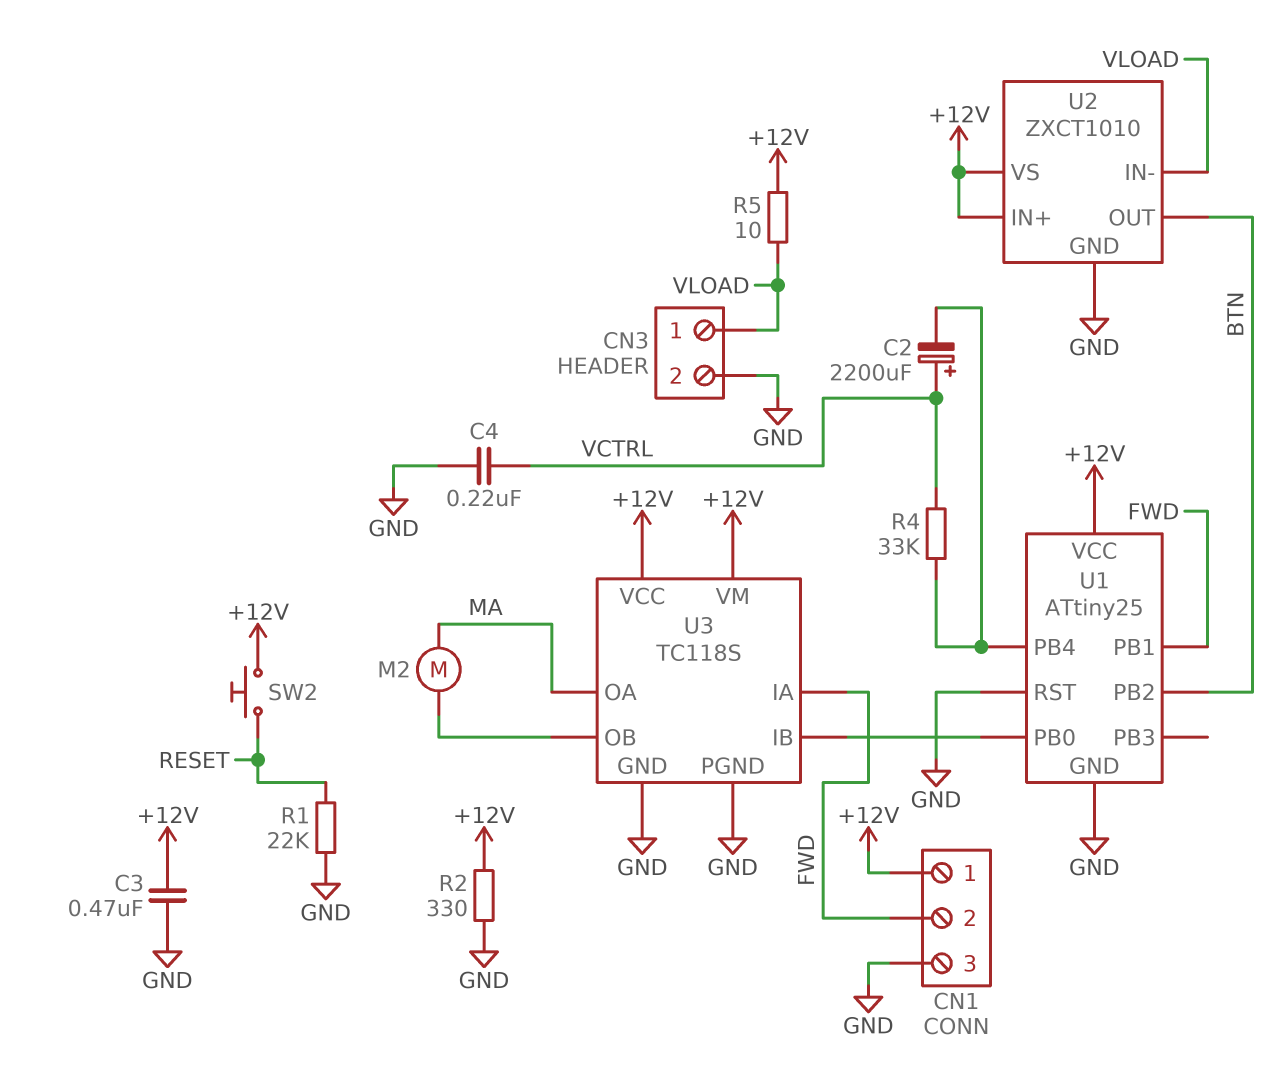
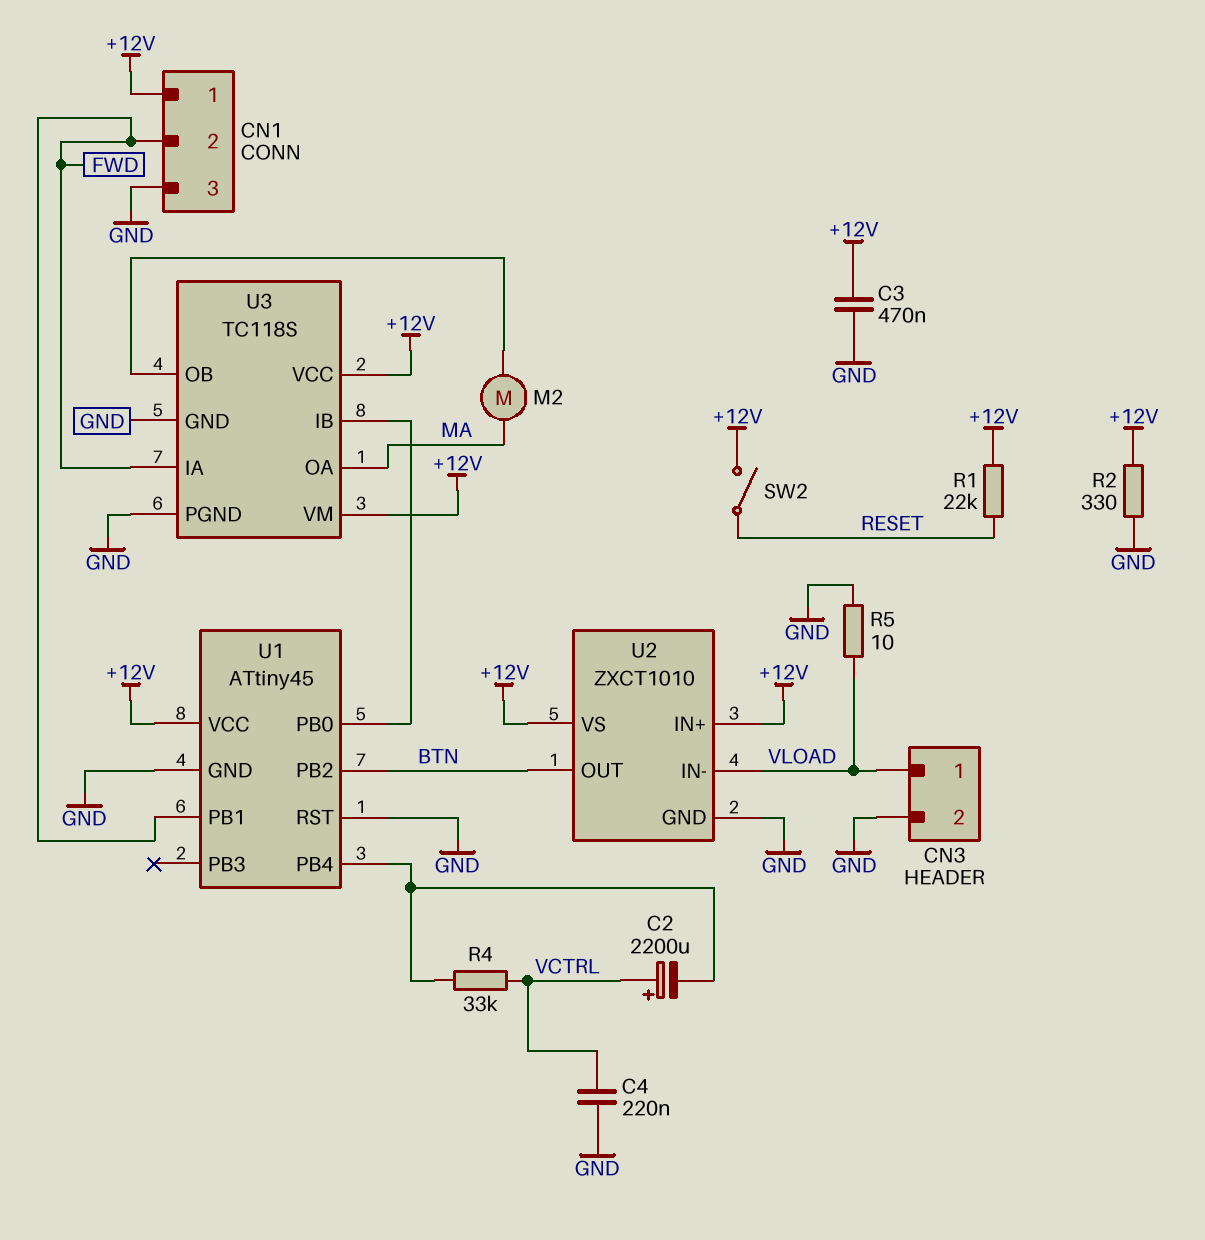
R1: 22k (GND, RESET) -> 22k (+12V, RESET)
R5: 10 (+12V, VLOAD) -> 10 (GND, VLOAD)
SW2: button (+12V, RESET) -> switch (+12V, RESET)
U1: ATtiny25 -> ATtiny45

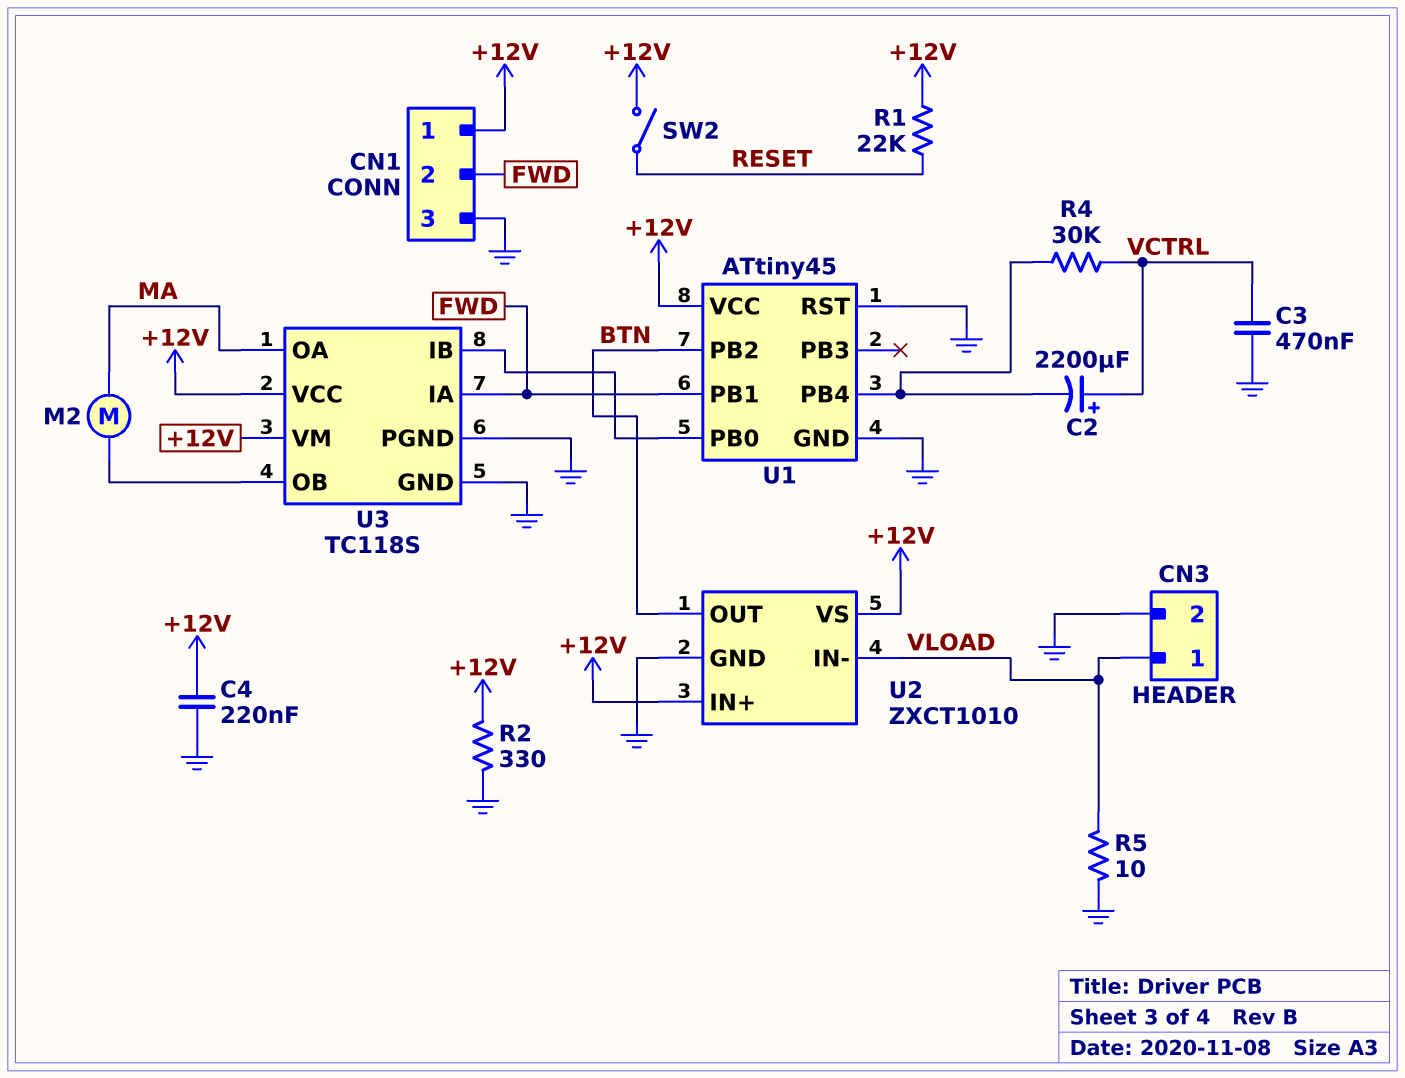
C3: 470nF (+12V, GND) -> 470nF (GND, VCTRL)
C4: 220nF (GND, VCTRL) -> 220nF (+12V, GND)
R4: 33k (U1/PB4, VCTRL) -> 30k (U1/PB4, VCTRL)

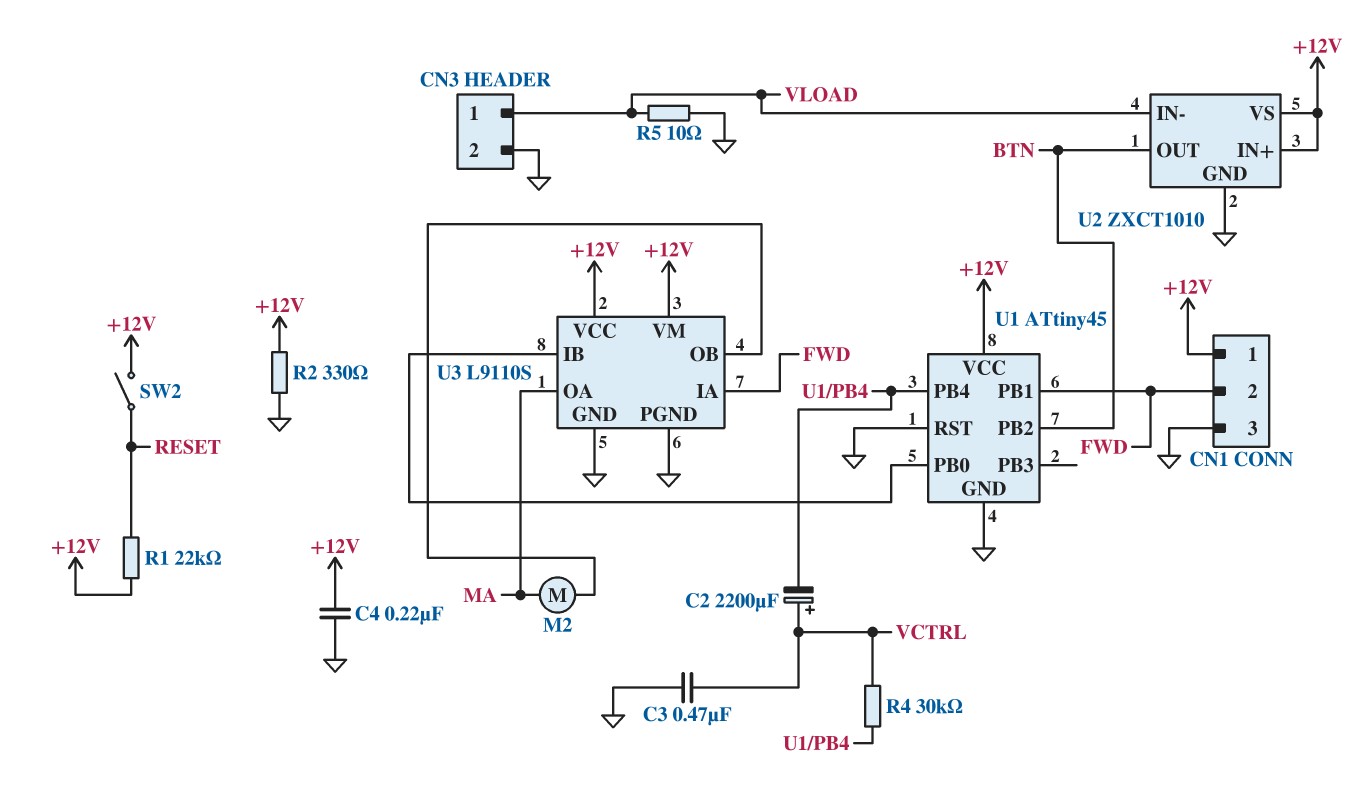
U3: TC118S -> L9110S

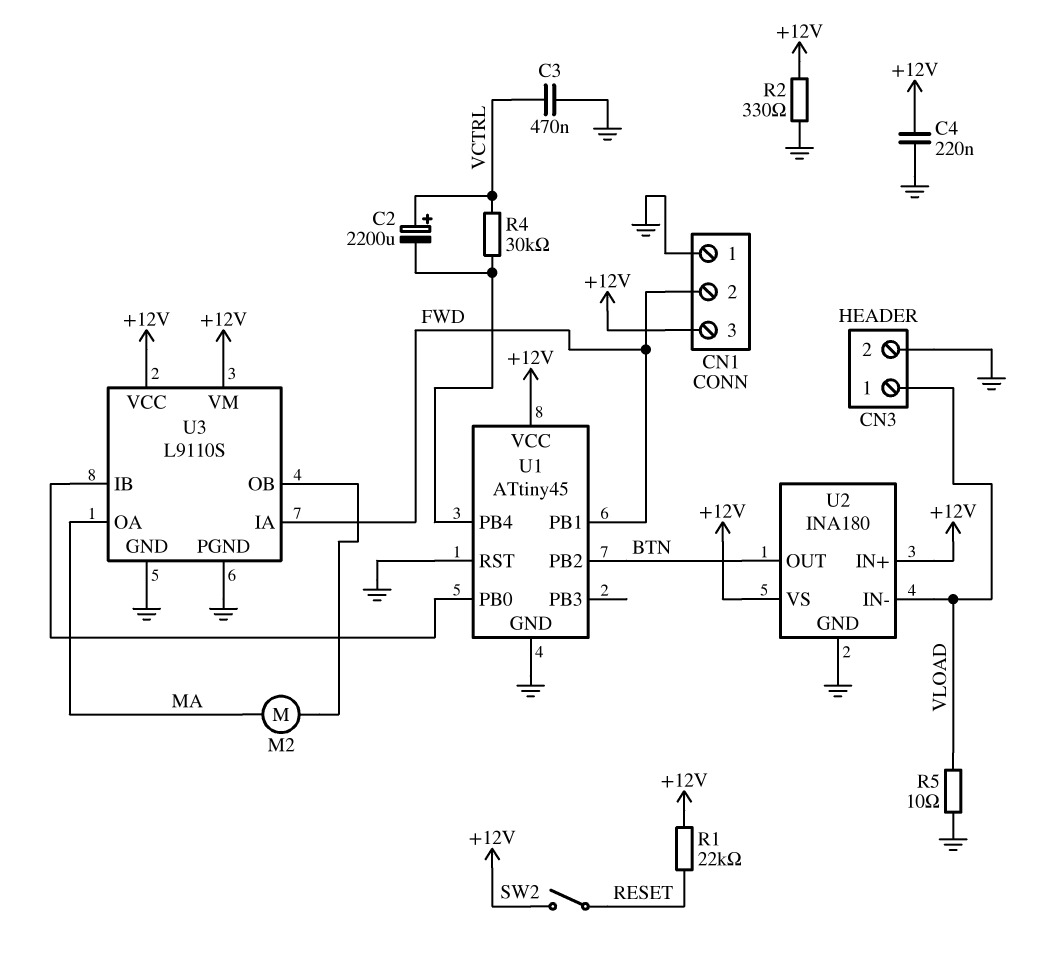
CN1 pin 1: +12V -> GND
CN1 pin 3: GND -> +12V
U2: ZXCT1010 -> INA180

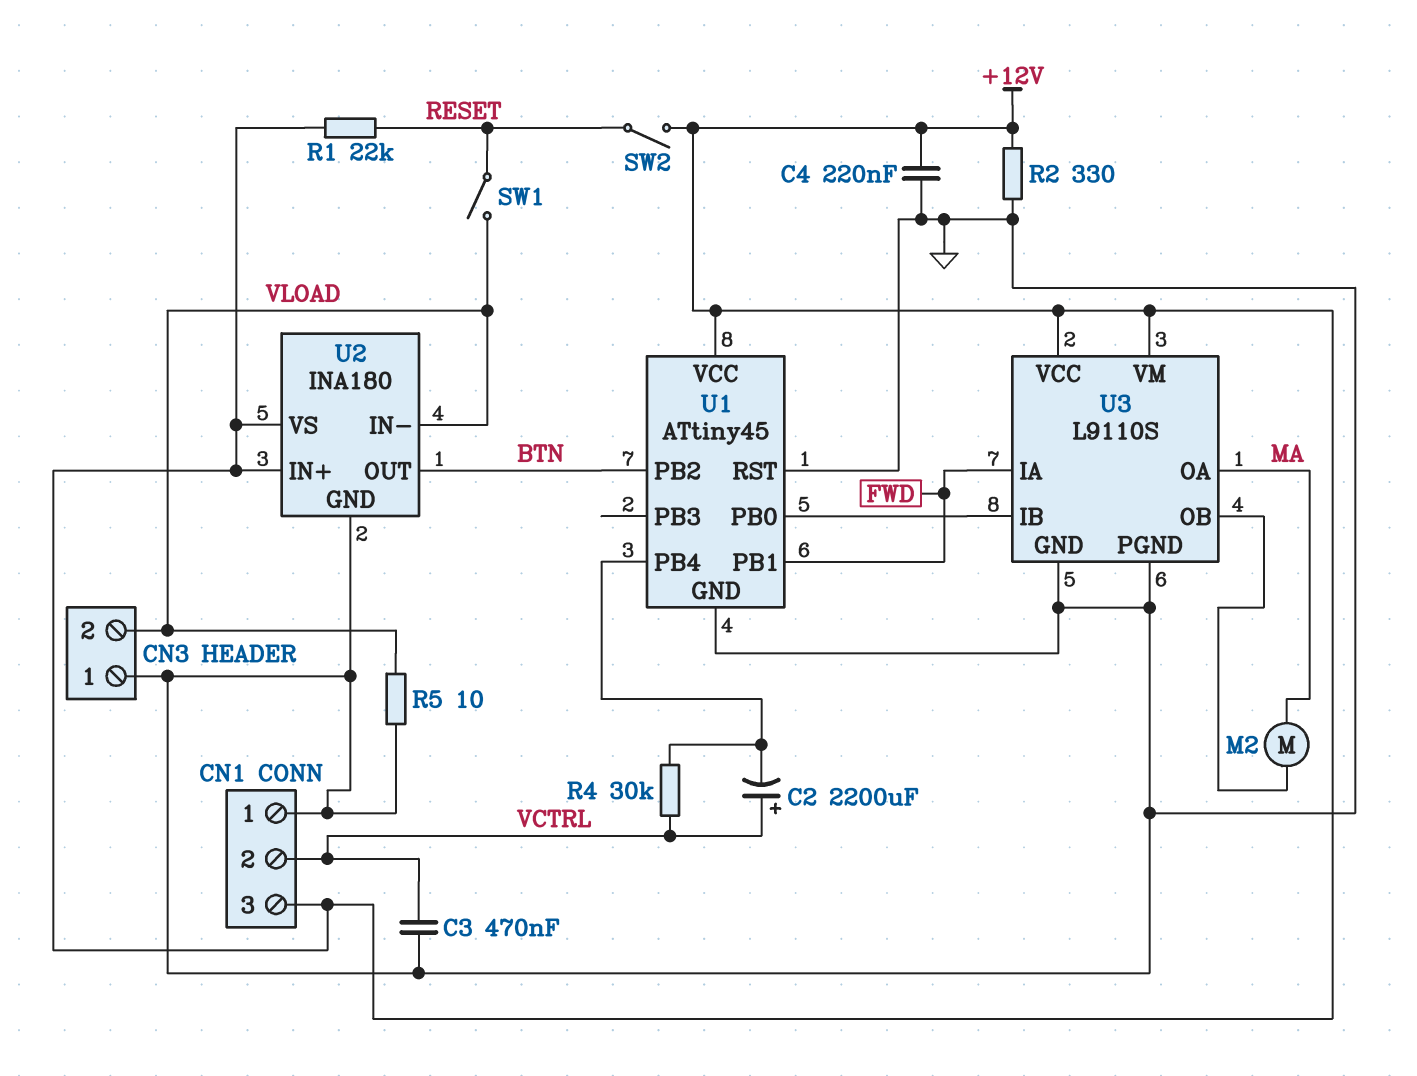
CN1 pin 2: FWD -> VCTRL
CN3 pin 1: VLOAD -> GND
CN3 pin 2: GND -> VLOAD
SW1: none -> switch (RESET, VLOAD)

